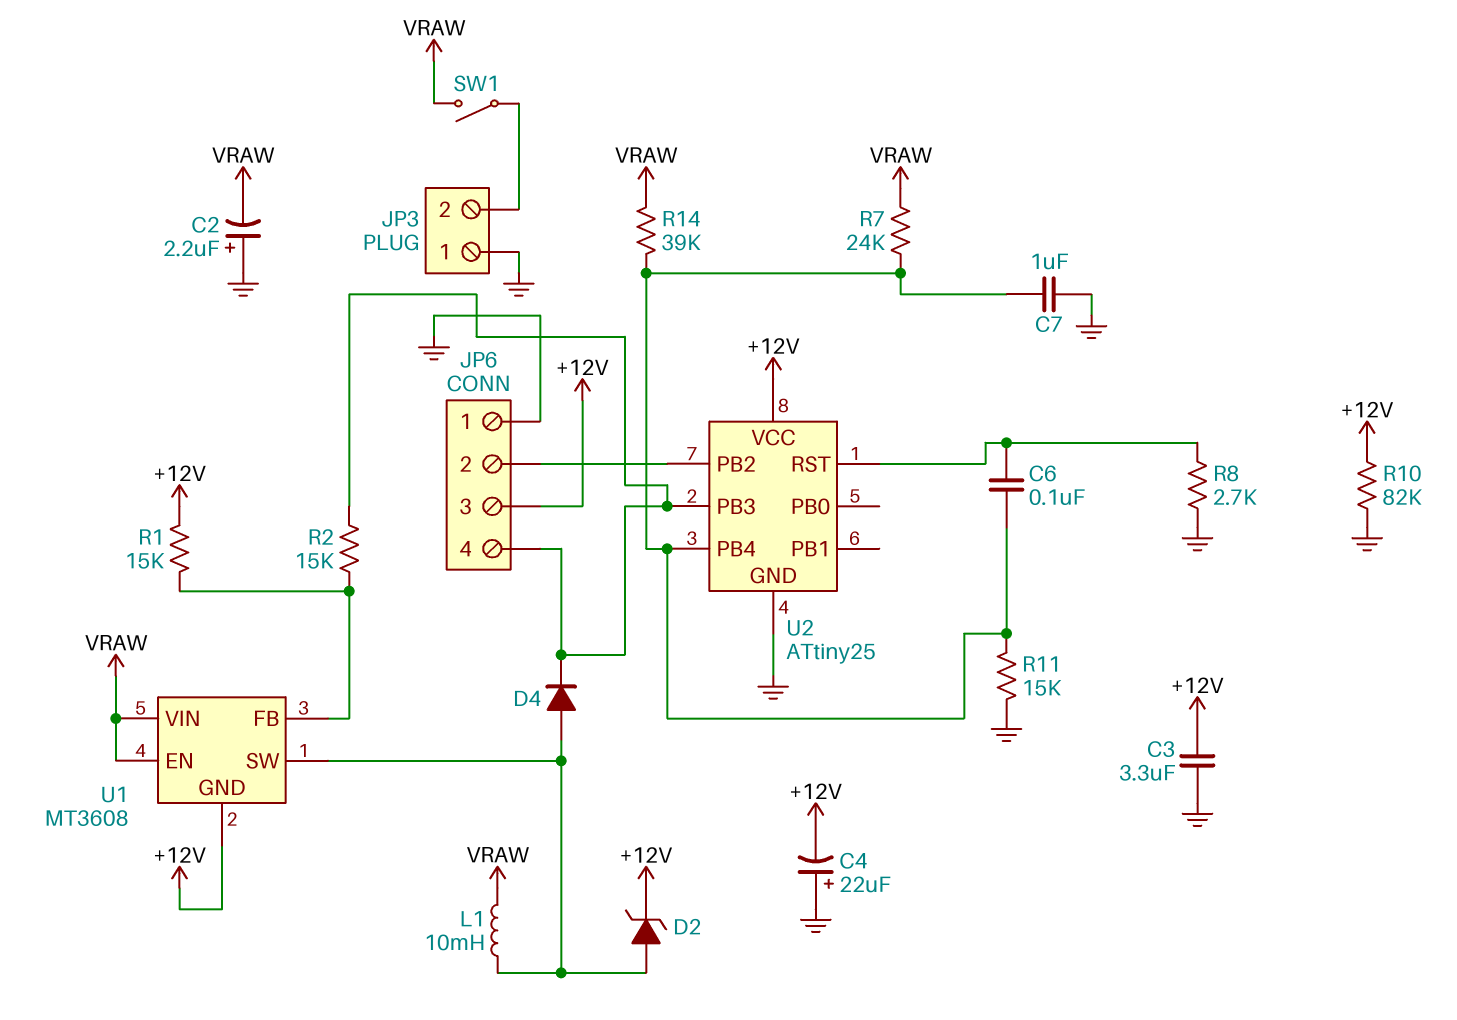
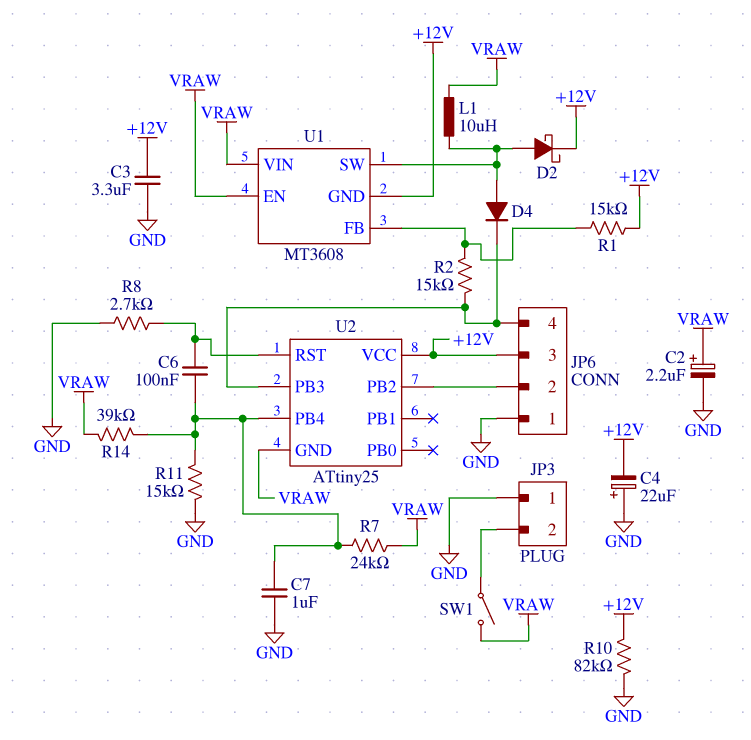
C2: 2.2uF (plus GND, minus VRAW) -> 2.2uF (plus VRAW, minus GND)
D2: zener (A U1/SW, K +12V) -> schottky (A U1/SW, K +12V)
L1: 10mH (U1/SW, VRAW) -> 10uH (U1/SW, VRAW)
U2 pin GND: GND -> VRAW

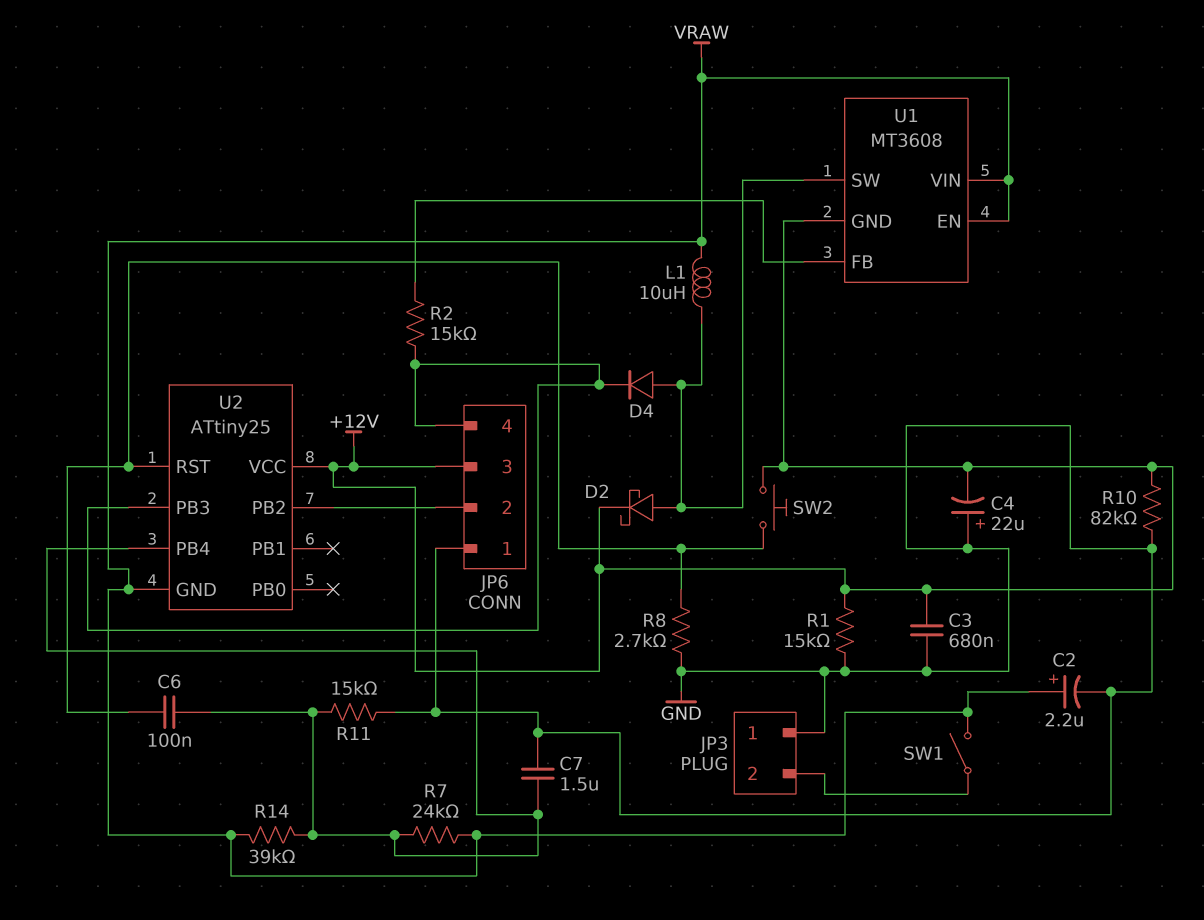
C3: 3.3uF (+12V, GND) -> 680nF (+12V, GND)
C7: 1uF (GND, U2/PB4) -> 1.5uF (GND, U2/PB4)
R1: 15k (+12V, U1/FB) -> 15k (+12V, GND)
SW2: none -> button (+12V, U2/RST)

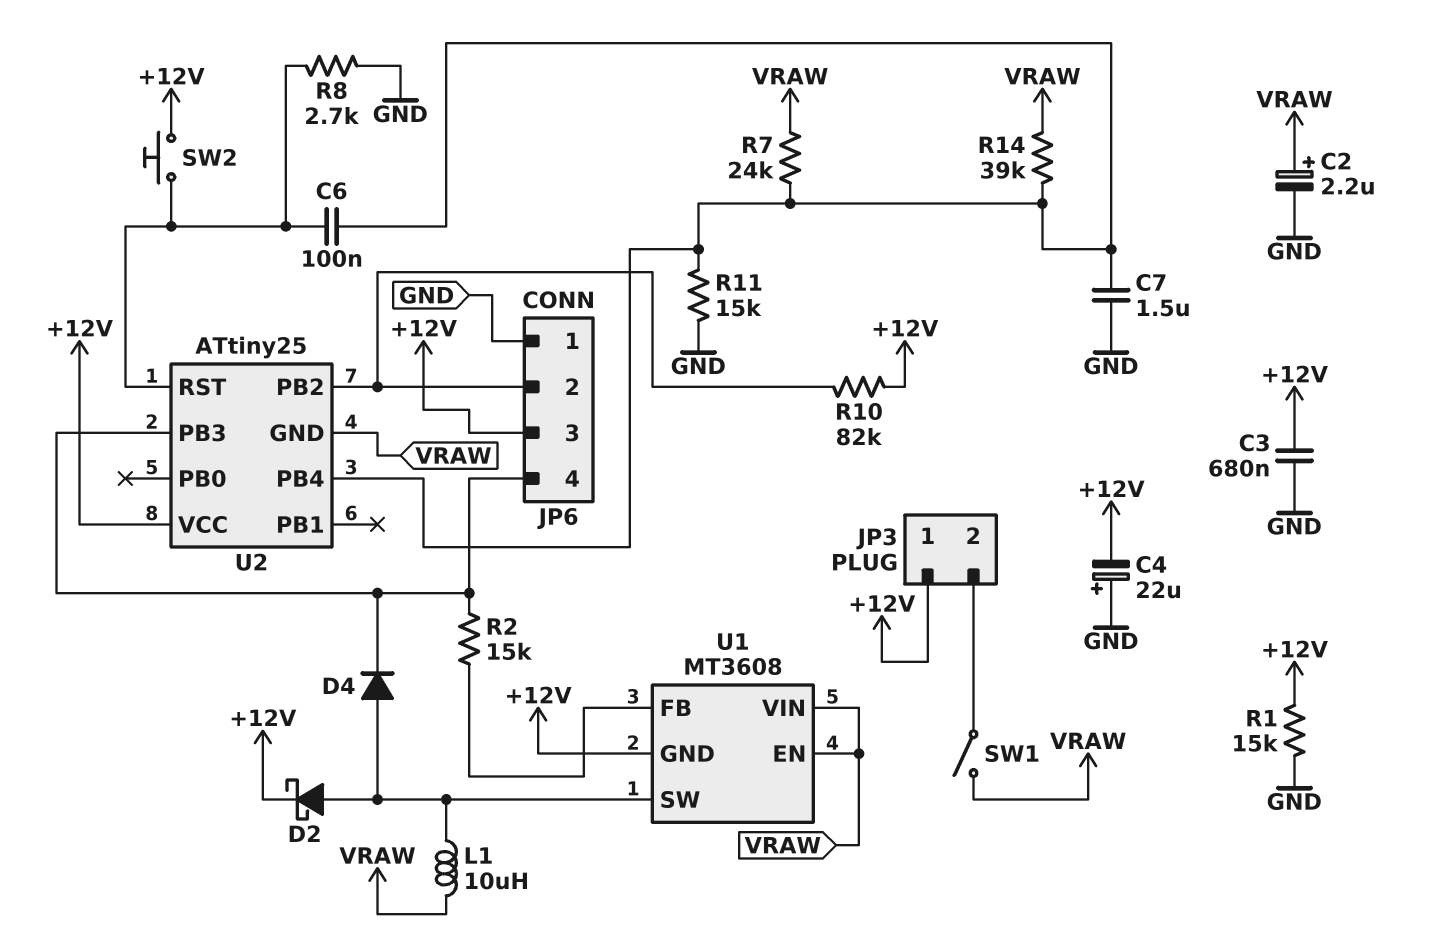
JP3 pin 1: GND -> +12V
R10: 82k (+12V, GND) -> 82k (+12V, JP6/2)

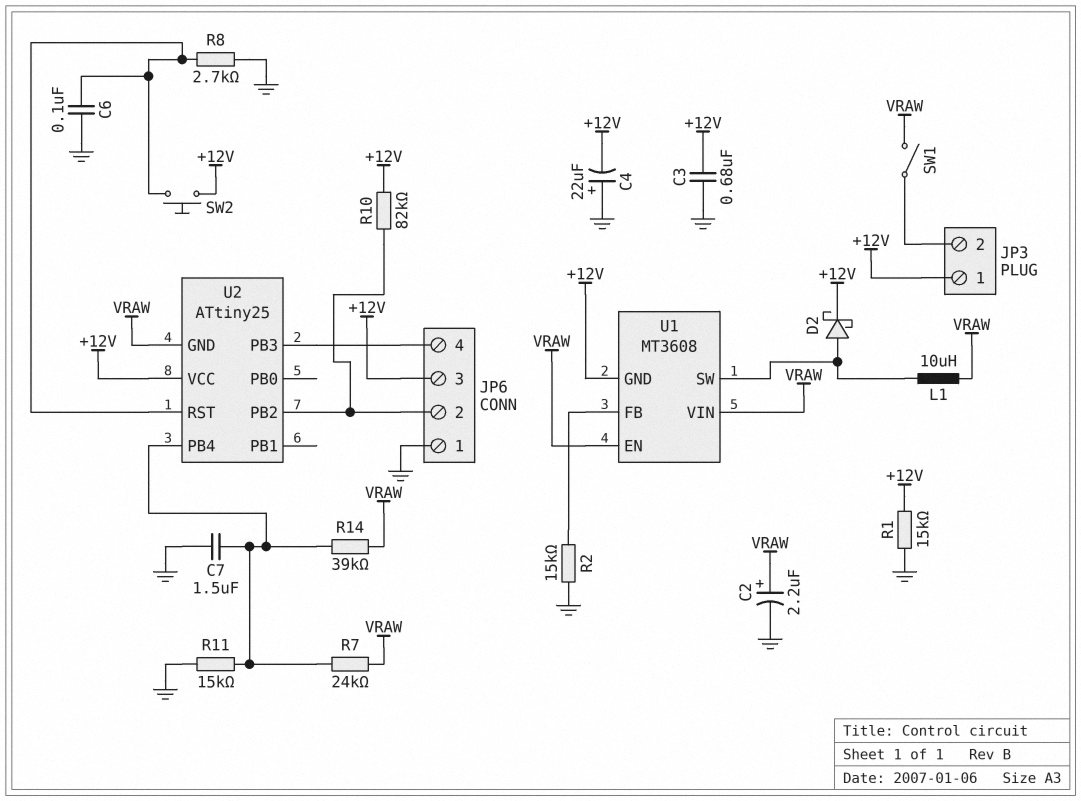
C6: 100nF (U2/PB4, U2/RST) -> 100nF (GND, U2/RST)
D4: diode (A U1/SW, K JP6/4) -> none
R2: 15k (JP6/4, U1/FB) -> 15k (GND, U1/FB)

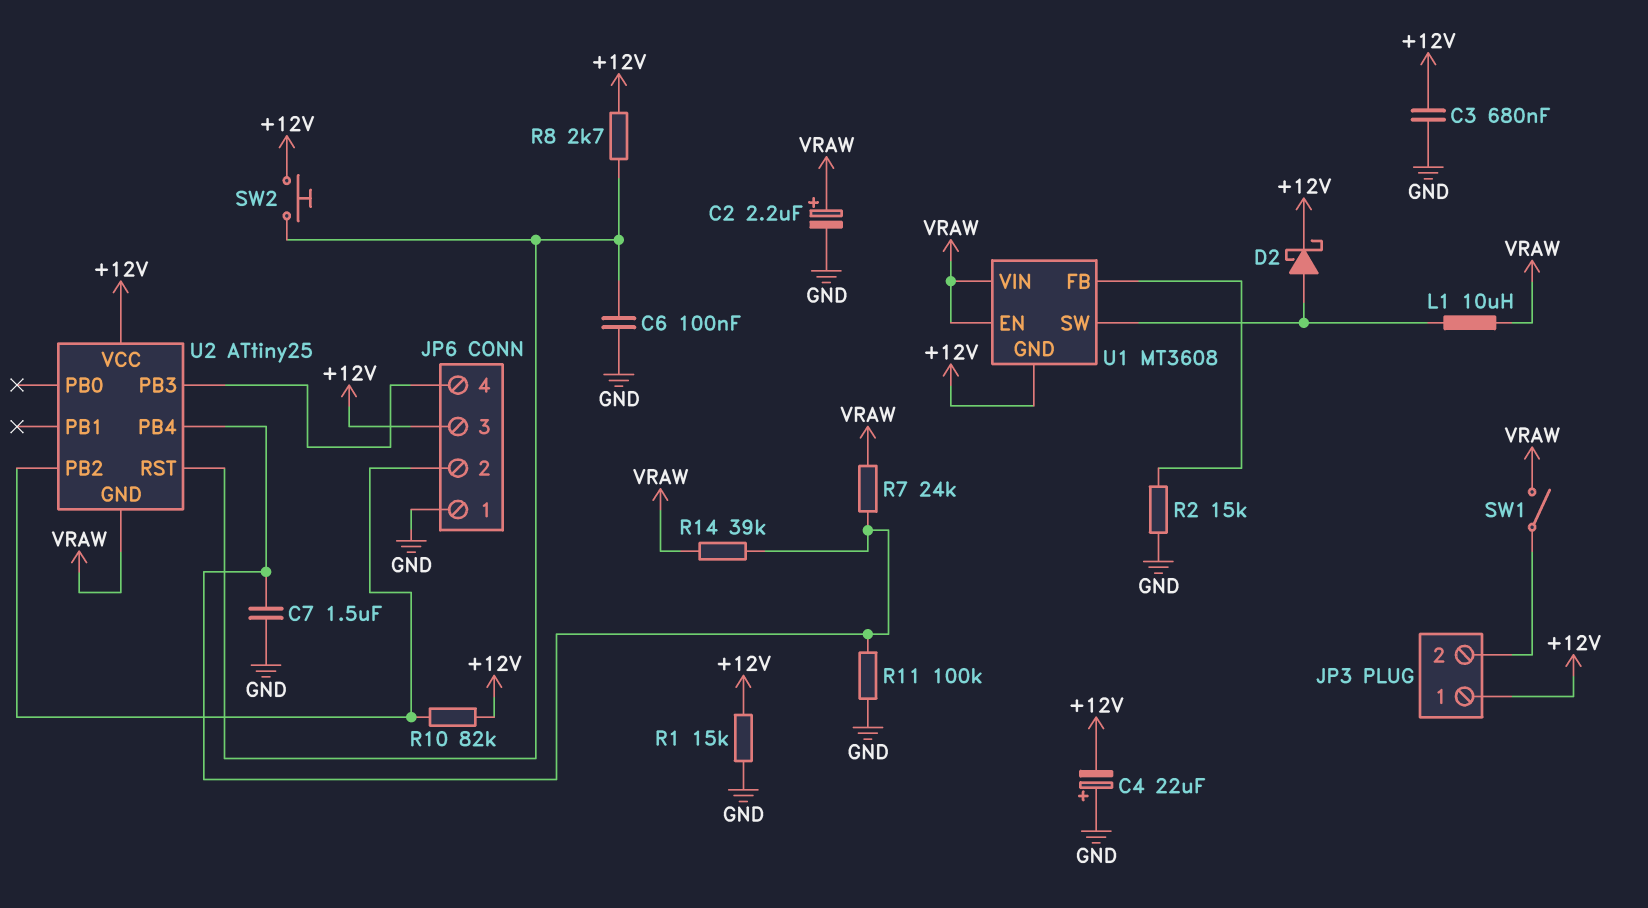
R8: 2.7k (GND, U2/RST) -> 2.7k (+12V, U2/RST)
R11: 15k (GND, U2/PB4) -> 100k (GND, U2/PB4)

